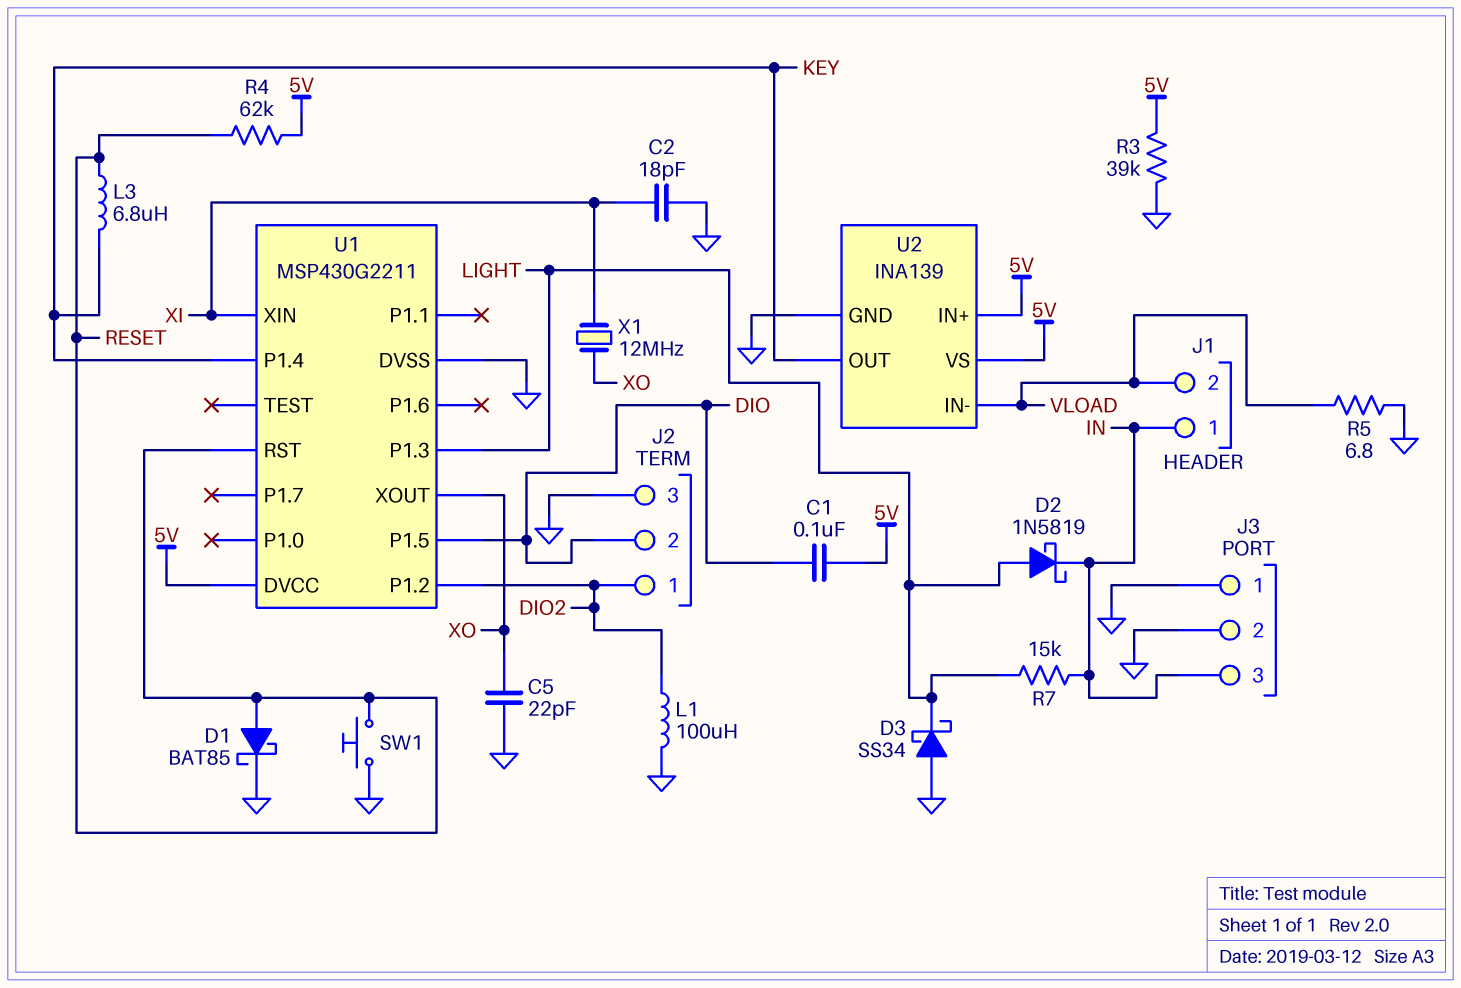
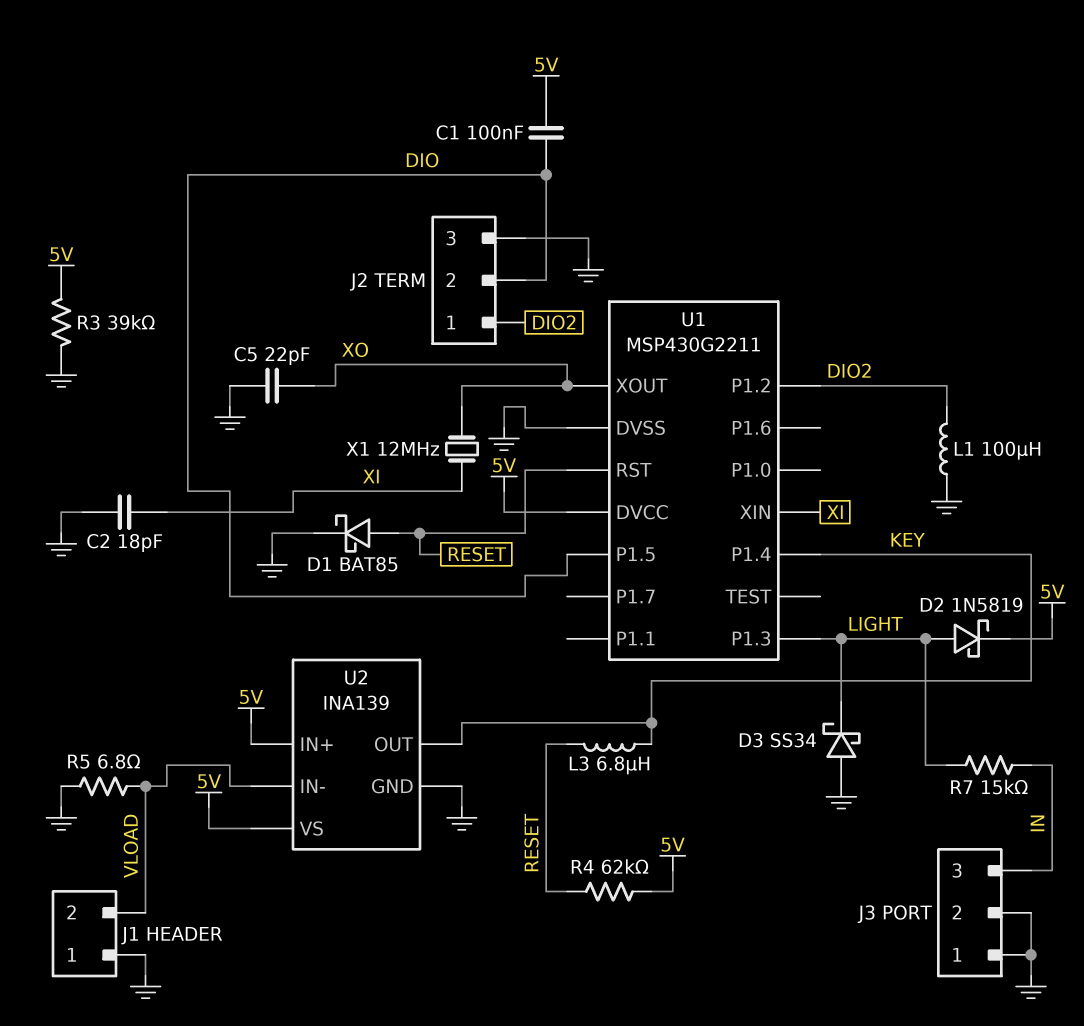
D2: schottky 1N5819 (A LIGHT, K IN) -> schottky 1N5819 (A LIGHT, K 5V)
J1 pin 1: IN -> GND
SW1: button (GND, RESET) -> none

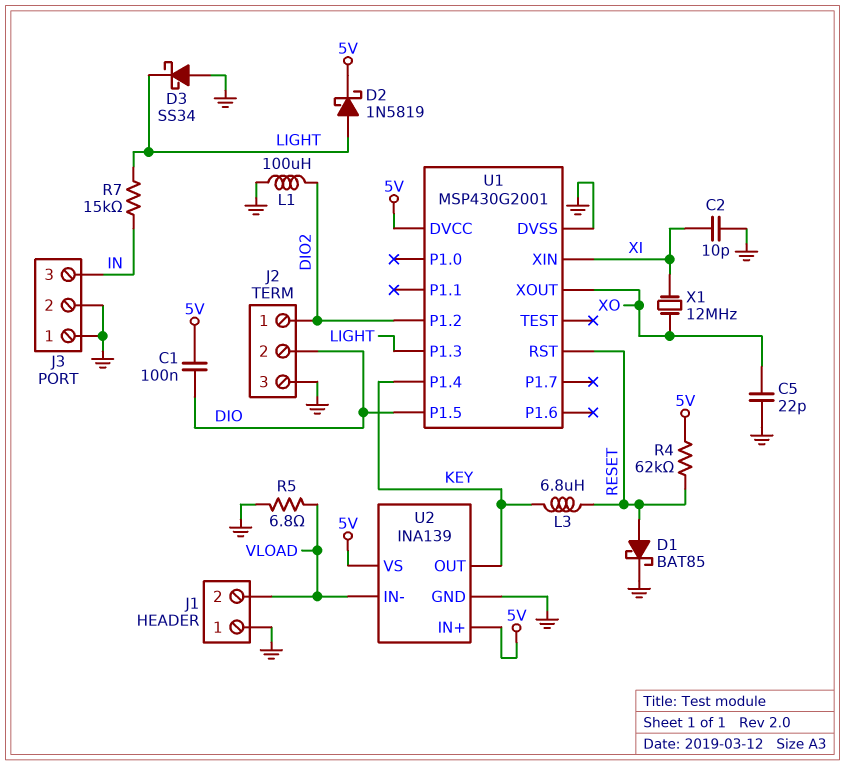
C2: 18pF (GND, XI) -> 10pF (GND, XI)
R3: 39k (5V, GND) -> none
U1: MSP430G2211 -> MSP430G2001

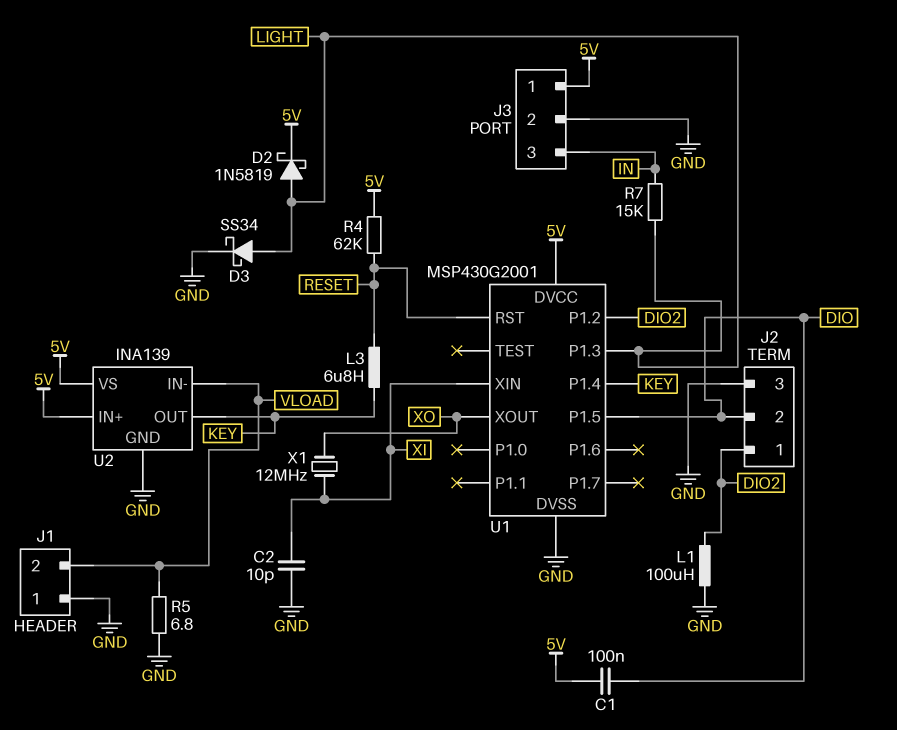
C5: 22pF (GND, XO) -> none
D1: schottky BAT85 (A RESET, K GND) -> none
D3: schottky SS34 (A GND, K LIGHT) -> schottky SS34 (A LIGHT, K GND)
J3 pin 1: GND -> 5V

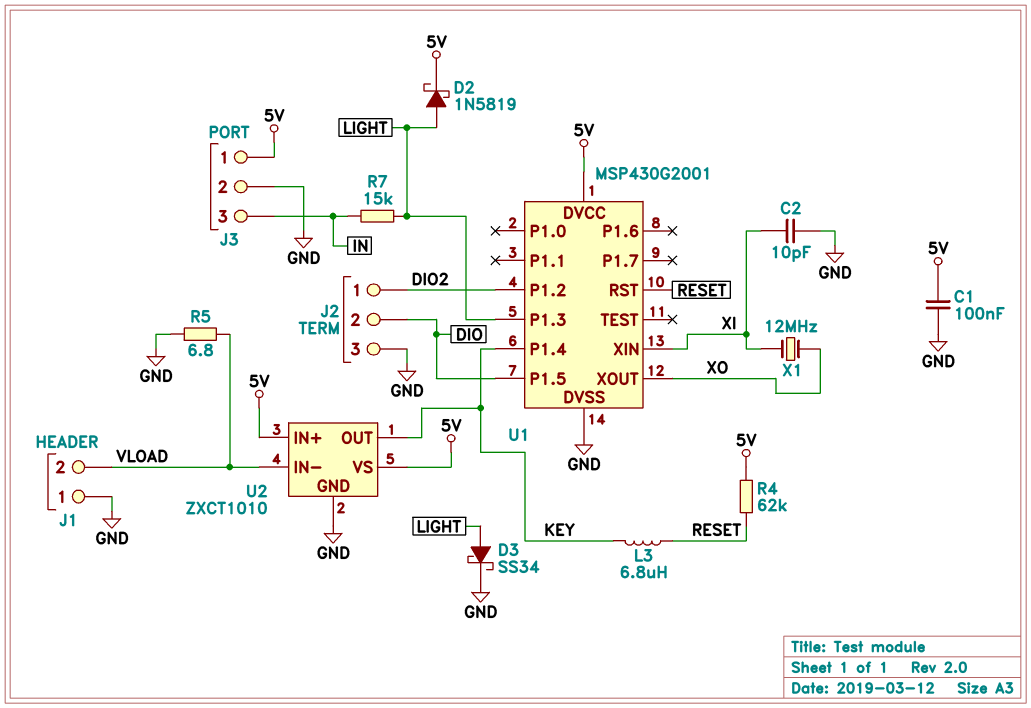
C1: 100nF (5V, DIO) -> 100nF (5V, GND)
L1: 100uH (DIO2, GND) -> none
U2: INA139 -> ZXCT1010

